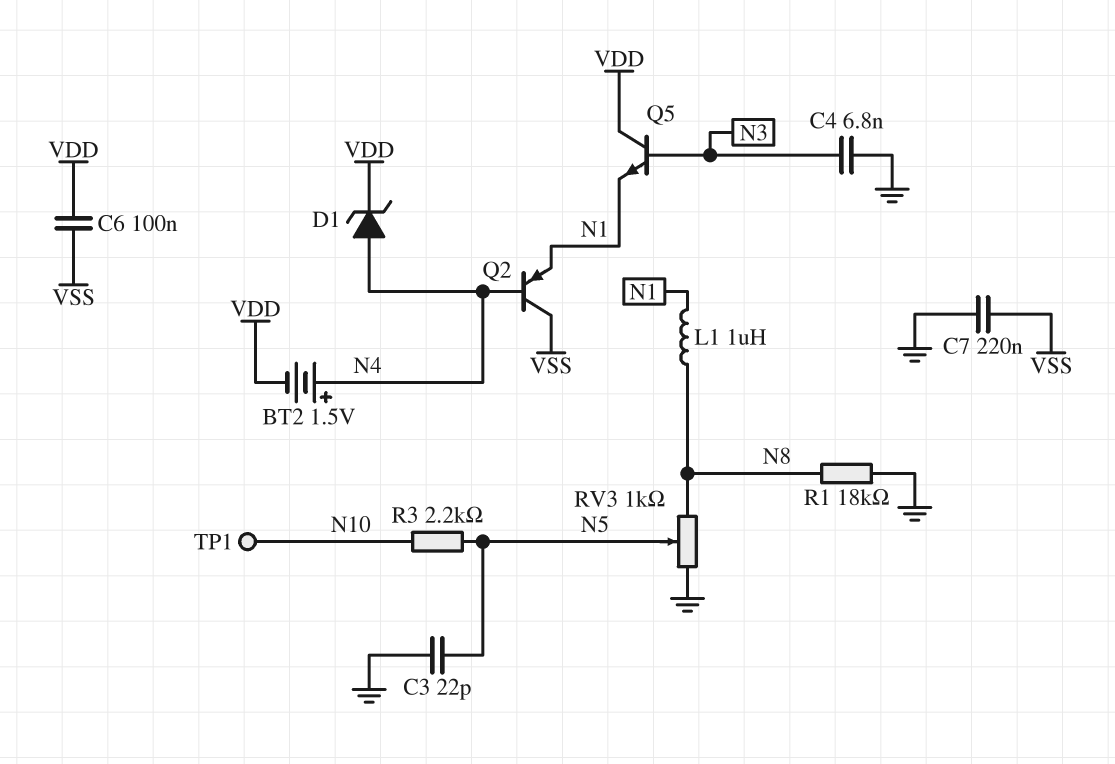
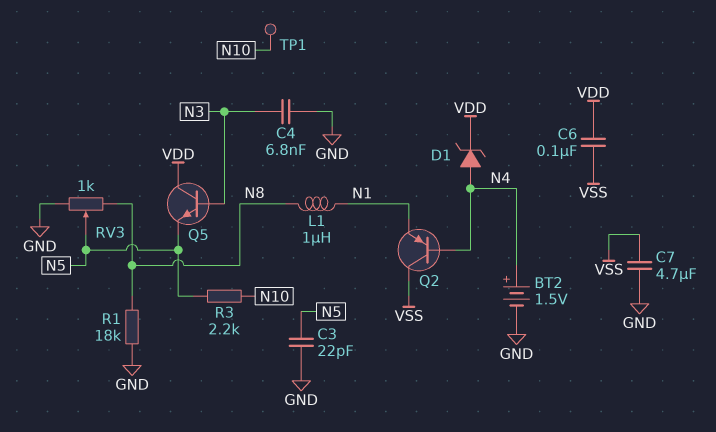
BT2: 1.5V (plus N4, minus VDD) -> 1.5V (plus N4, minus GND)
C7: 220nF (GND, VSS) -> 4.7uF (GND, VSS)
Q5: NPN (B N3, C VDD, E N1) -> NPN (B N3, C VDD, E N5)

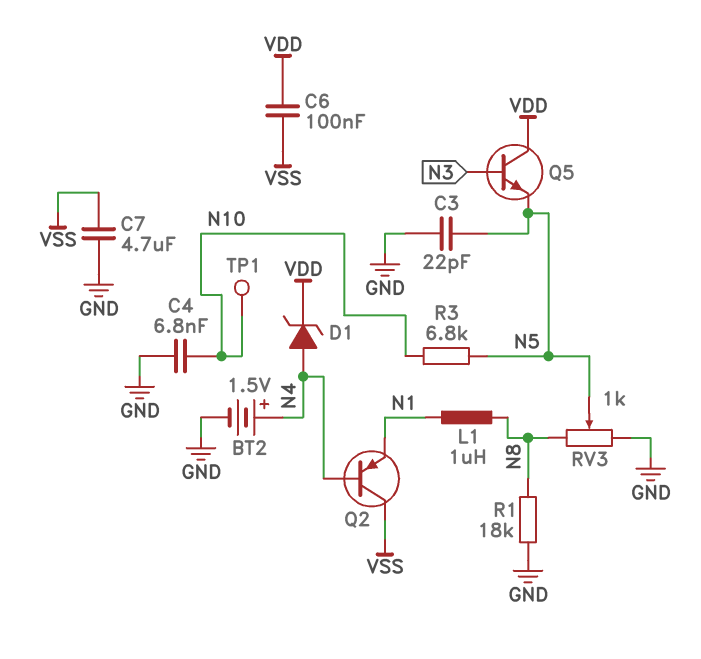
C4: 6.8nF (GND, N3) -> 6.8nF (GND, N10)
R3: 2.2k (N5, N10) -> 6.8k (N5, N10)

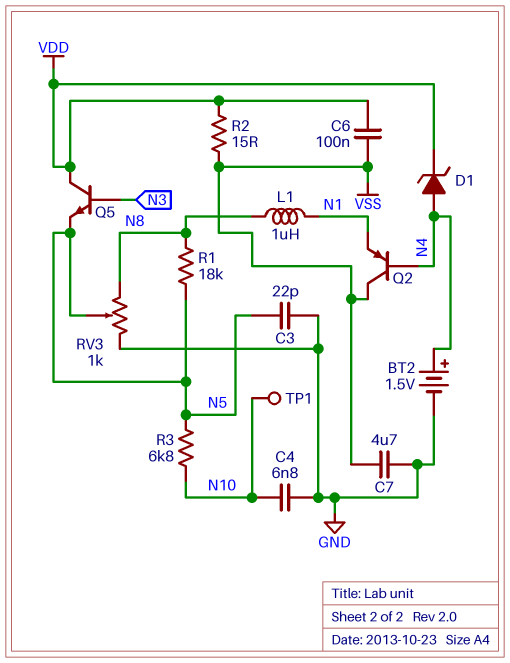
R1: 18k (GND, N8) -> 18k (N5, N8)
R2: none -> 15 (VDD, VSS)

